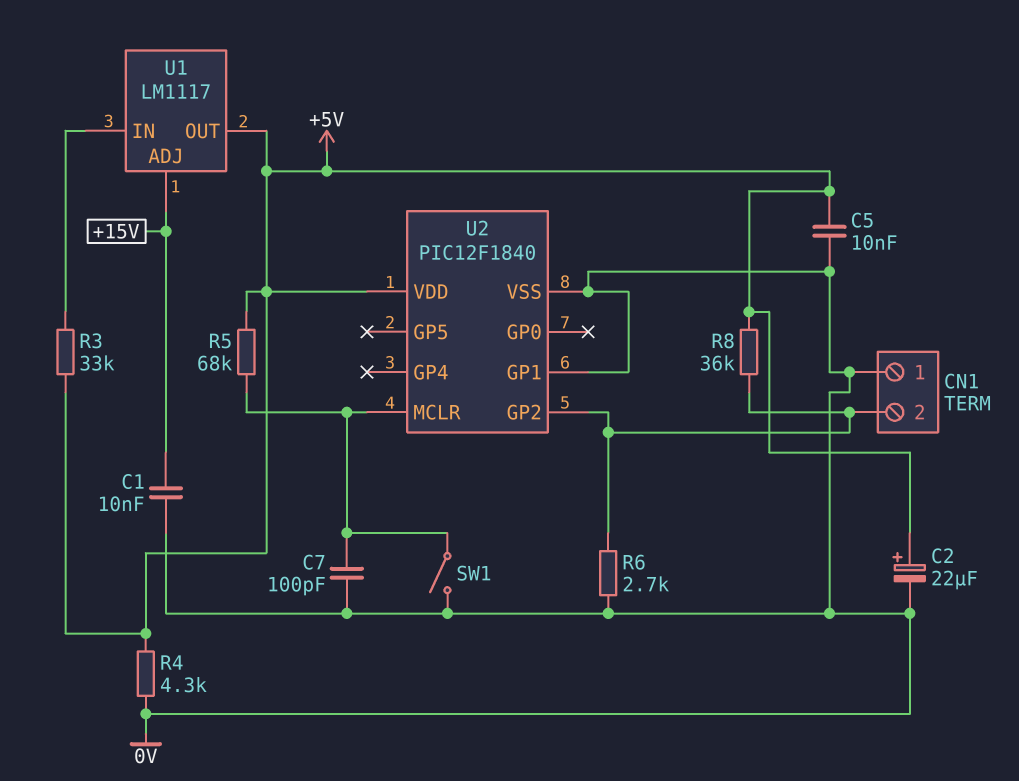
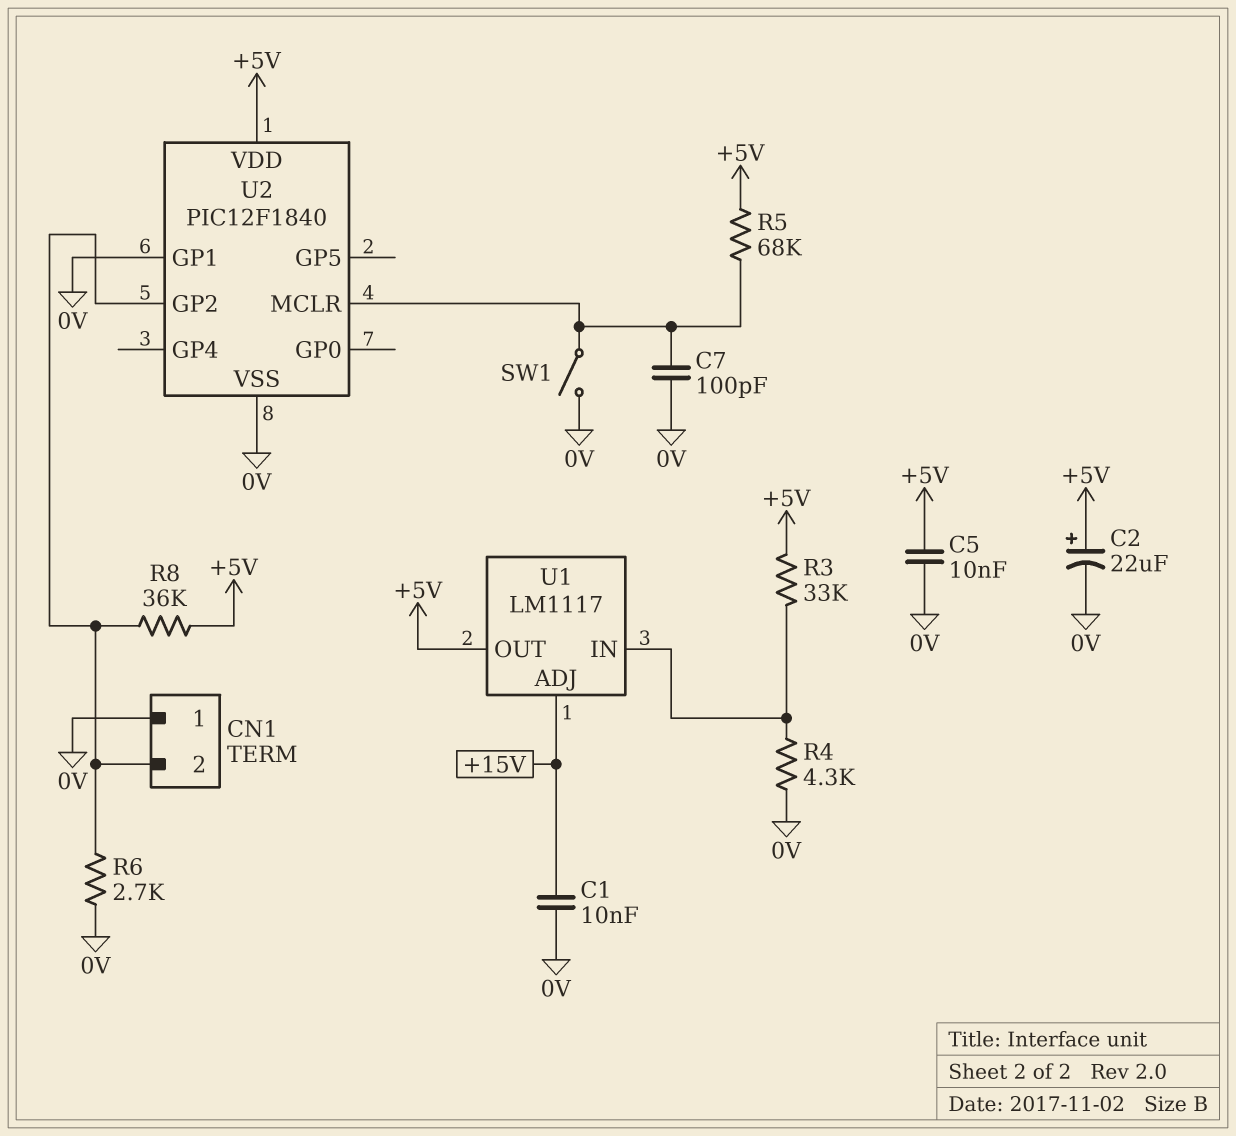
R4: 4.3k (+5V, 0V) -> 4.3k (0V, U1/IN)

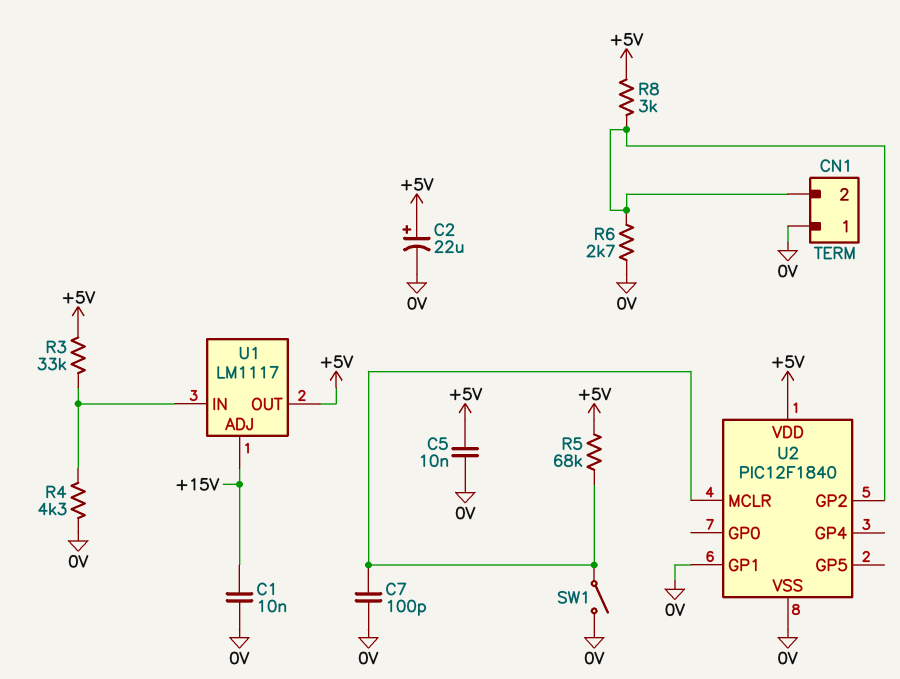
R8: 36k (+5V, CN1/2) -> 3k (+5V, CN1/2)

